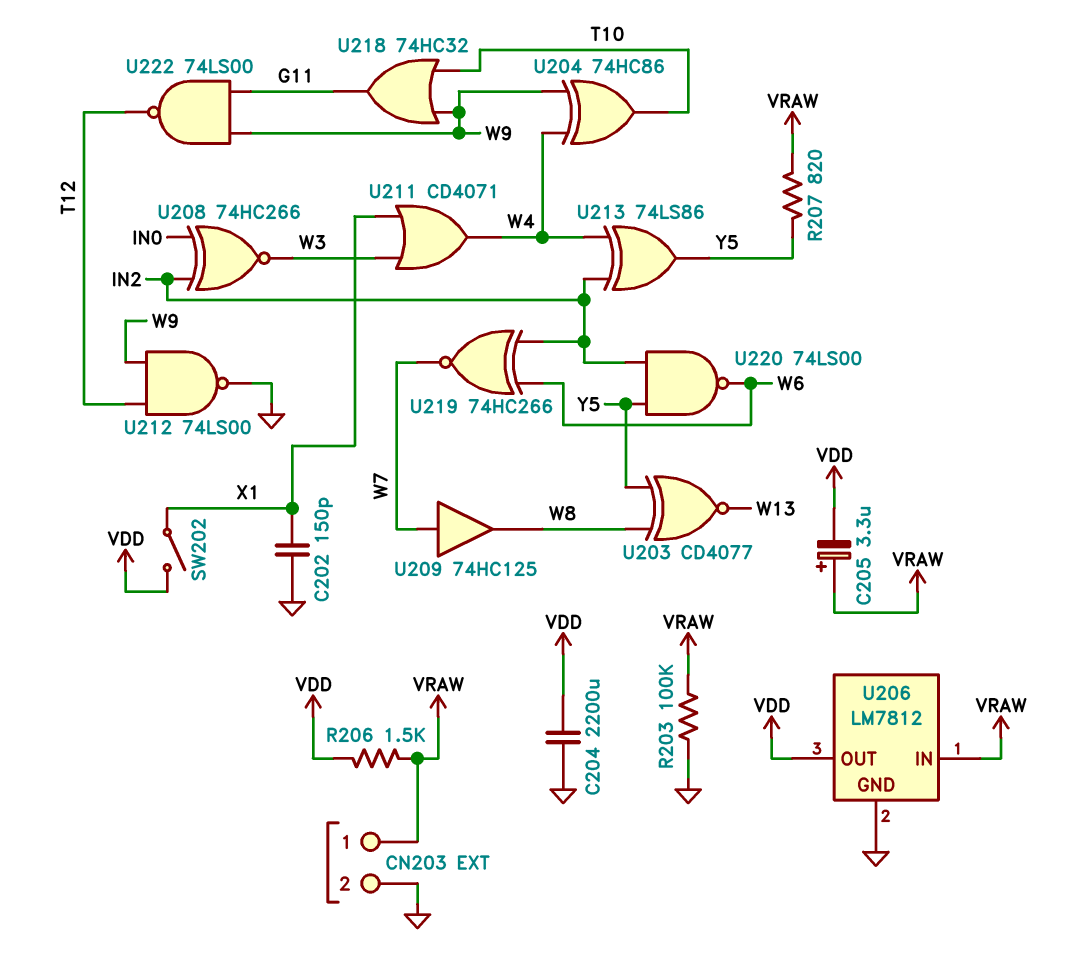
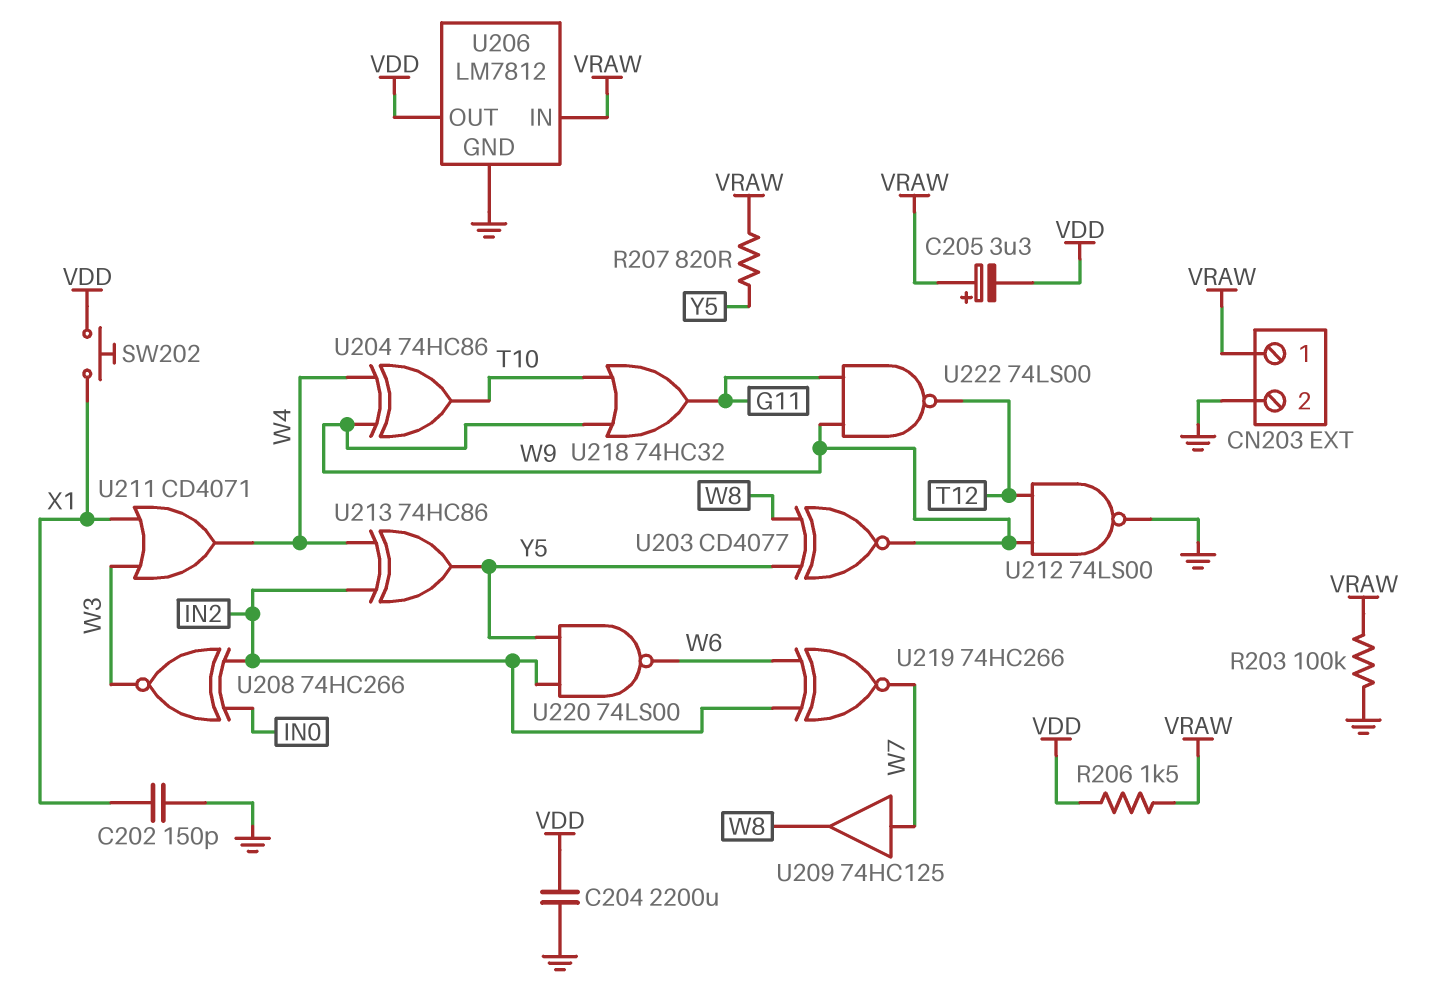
SW202: switch (VDD, X1) -> button (VDD, X1)
U203: XNOR CD4077 (in W8, in Y5, out W13) -> XNOR CD4077 (in W8, in Y5, out W9)
U213: XOR 74LS86 (in IN2, in W4, out Y5) -> XOR 74HC86 (in IN2, in W4, out Y5)

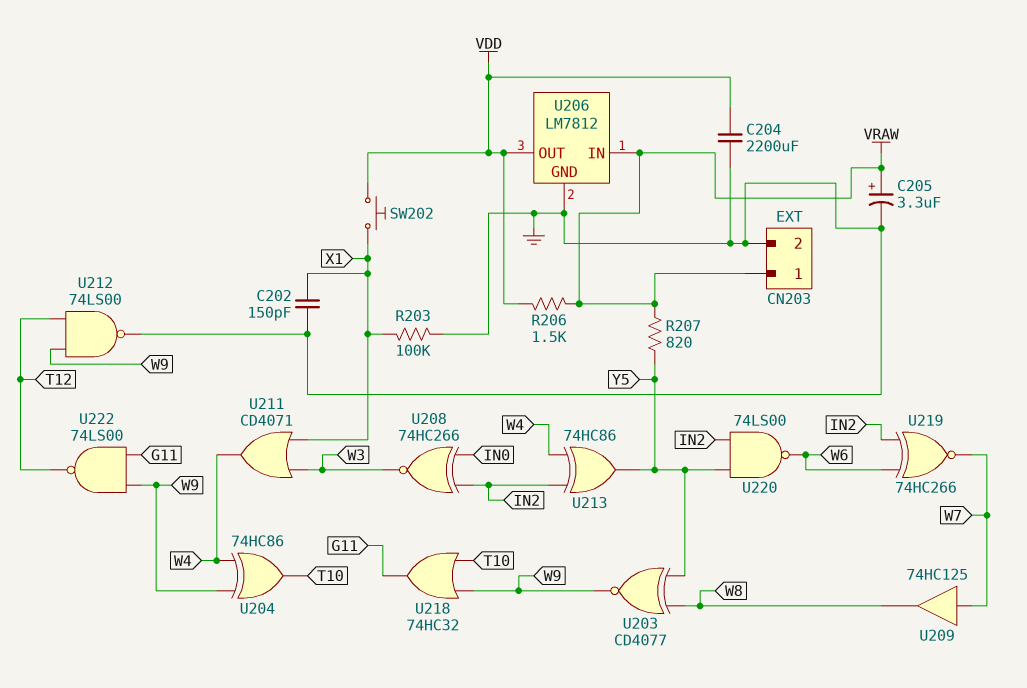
C205: 3.3uF (plus VRAW, minus VDD) -> 3.3uF (plus VRAW, minus GND)
R203: 100k (GND, VRAW) -> 100k (GND, X1)

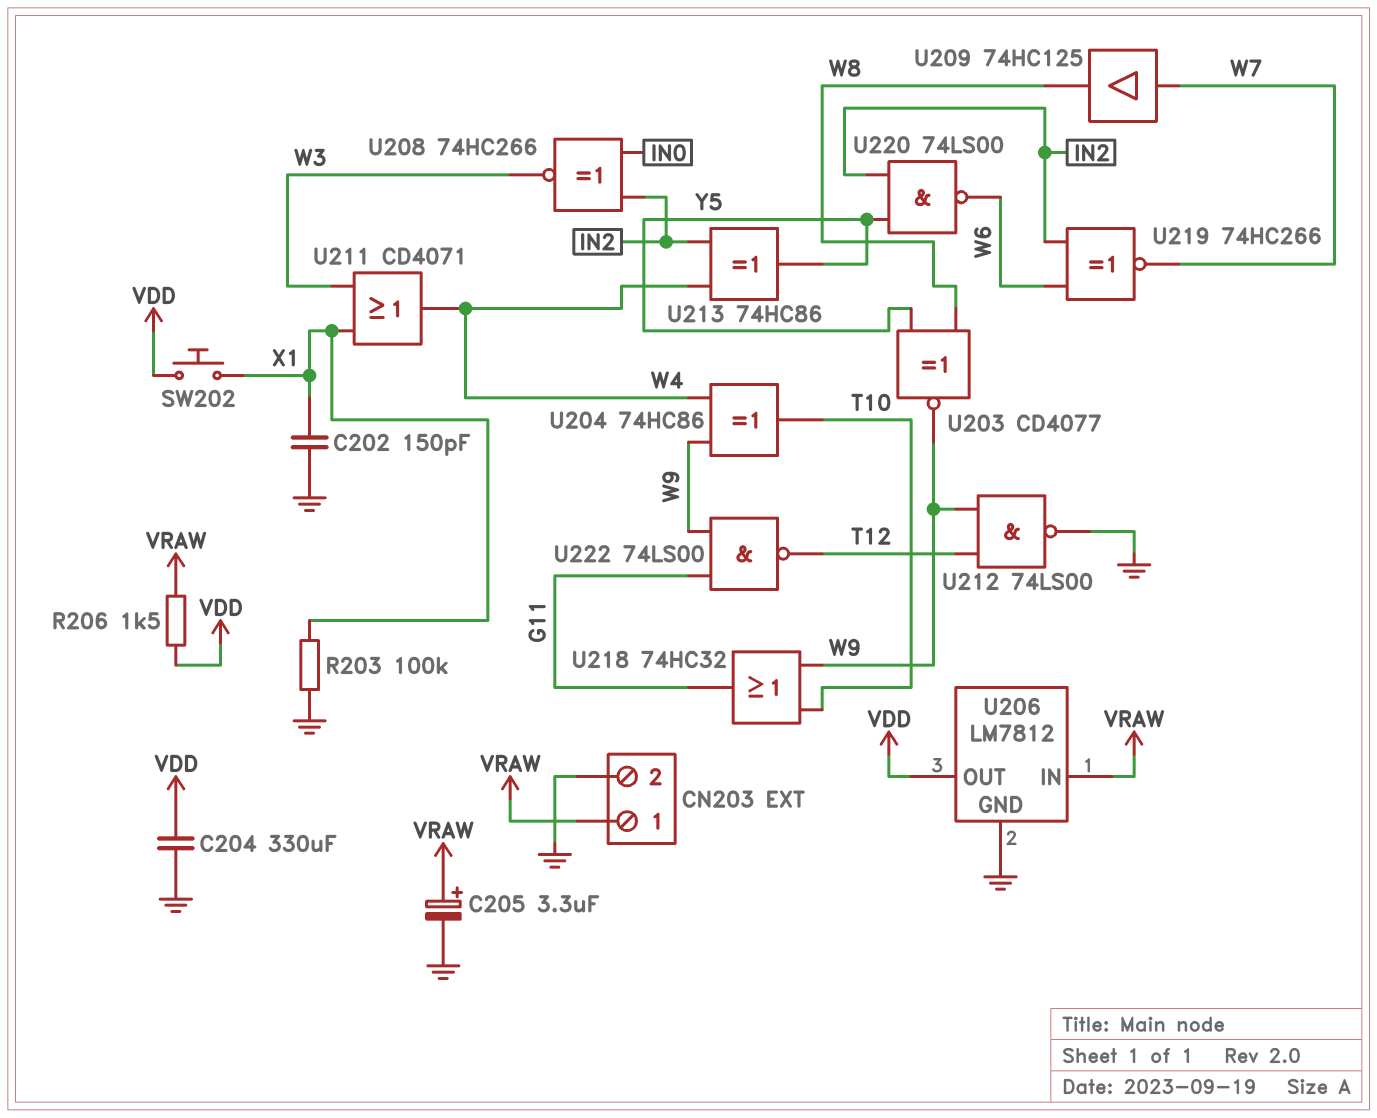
C204: 2200uF (GND, VDD) -> 330uF (GND, VDD)
R207: 820 (VRAW, Y5) -> none

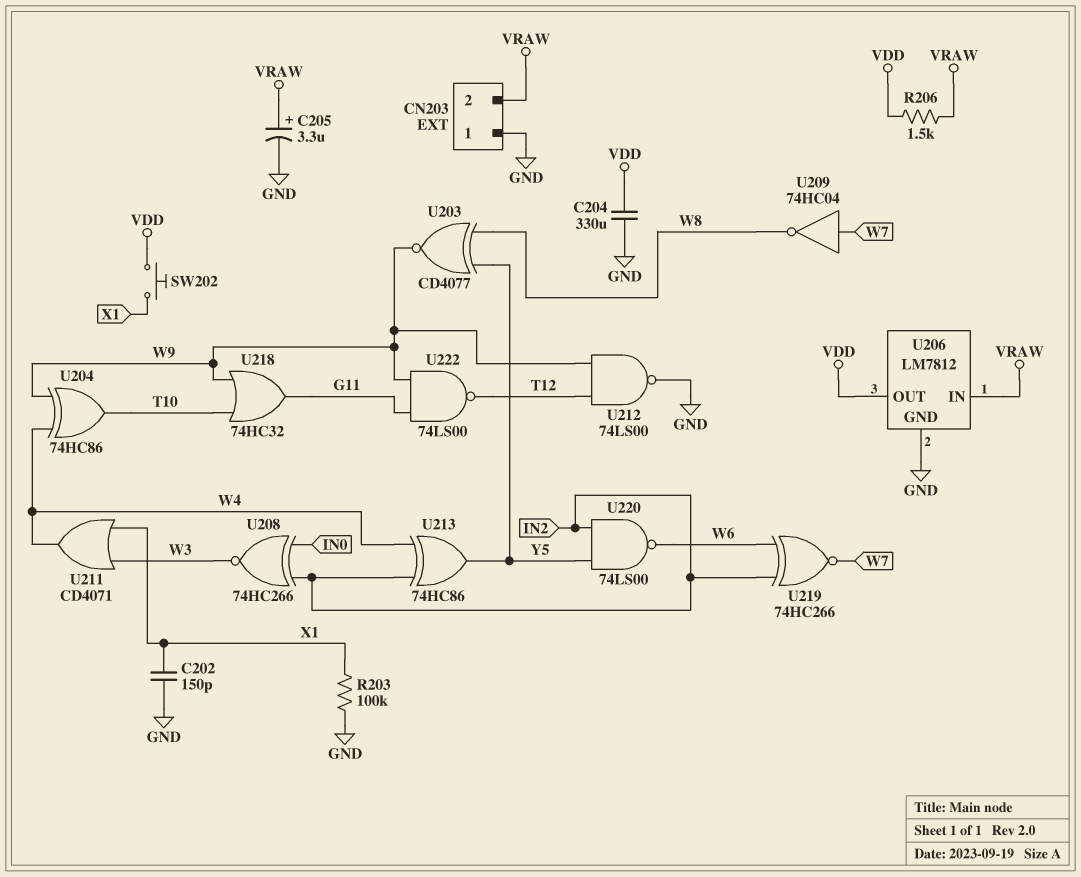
CN203 pin 1: VRAW -> GND
CN203 pin 2: GND -> VRAW
U209: buffer 74HC125 (in W7, out W8) -> NOT 74HC04 (in W7, out W8)

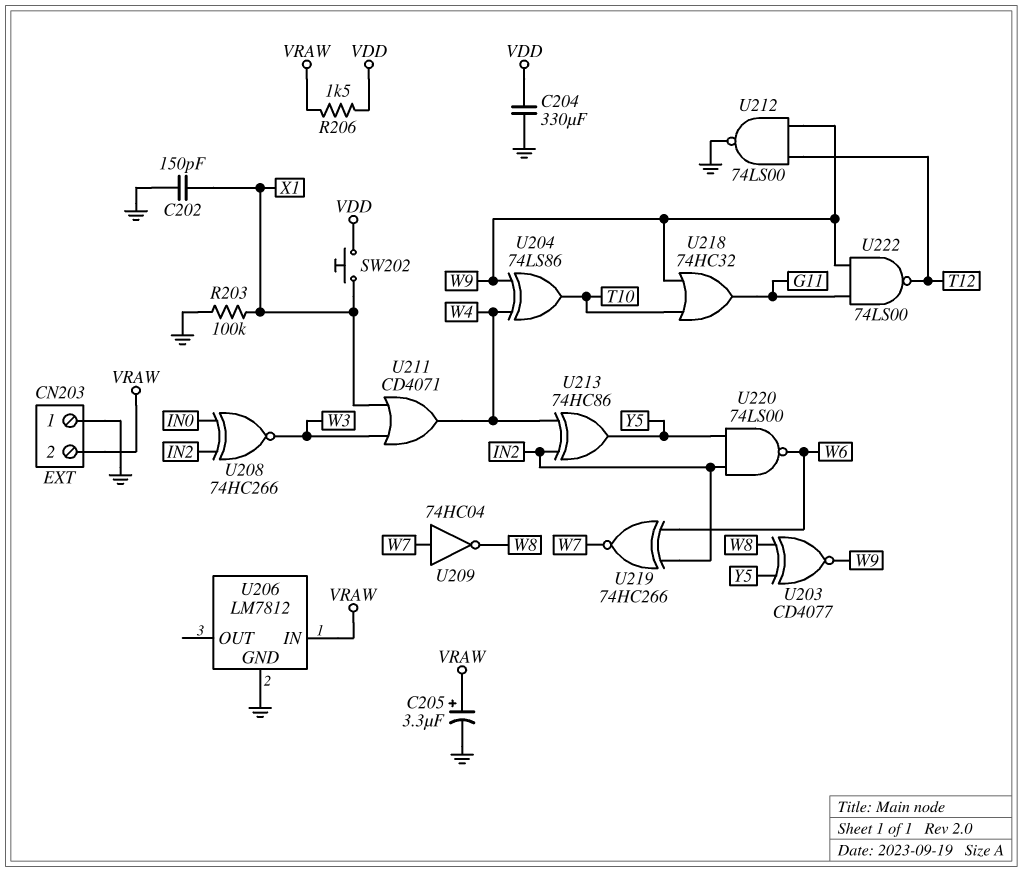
U204: XOR 74HC86 (in W4, in W9, out T10) -> XOR 74LS86 (in W4, in W9, out T10)
U206 pin OUT: VDD -> none

